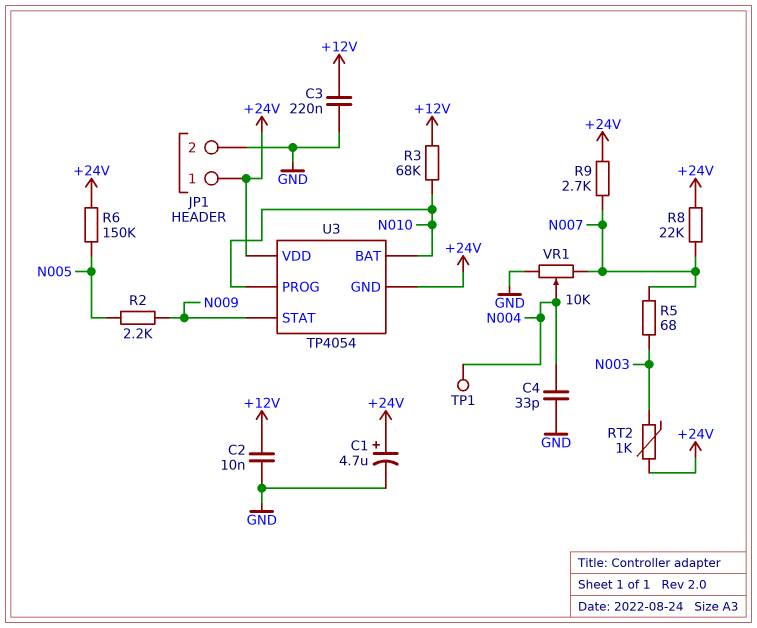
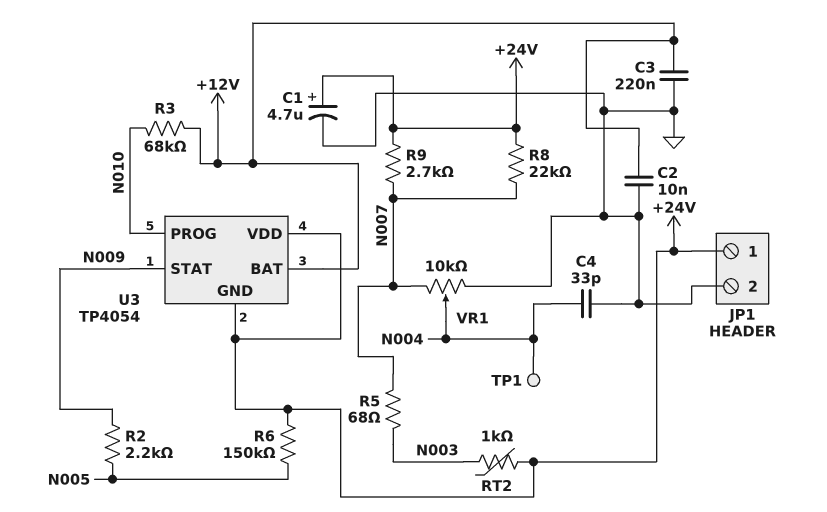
U3 pin BAT: N010 -> +12V

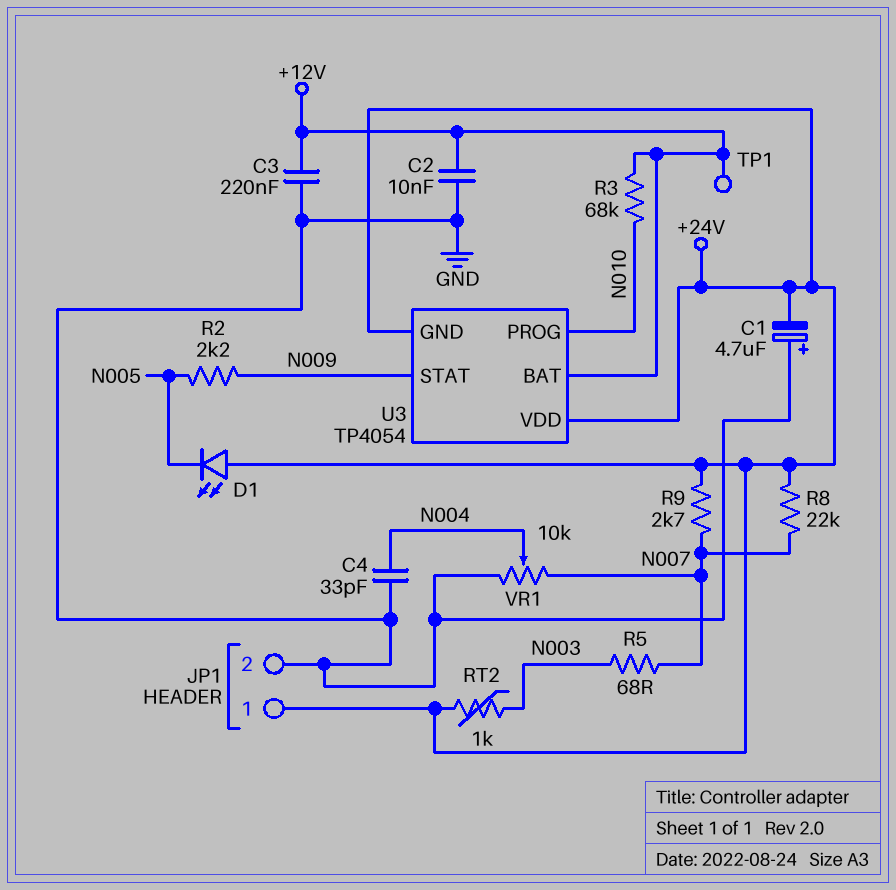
C1: 4.7uF (plus +24V, minus GND) -> 4.7uF (plus GND, minus +24V)
D1: none -> LED (A +24V, K N005)
R6: 150k (+24V, N005) -> none
TP1: test point (N004) -> test point (+12V)

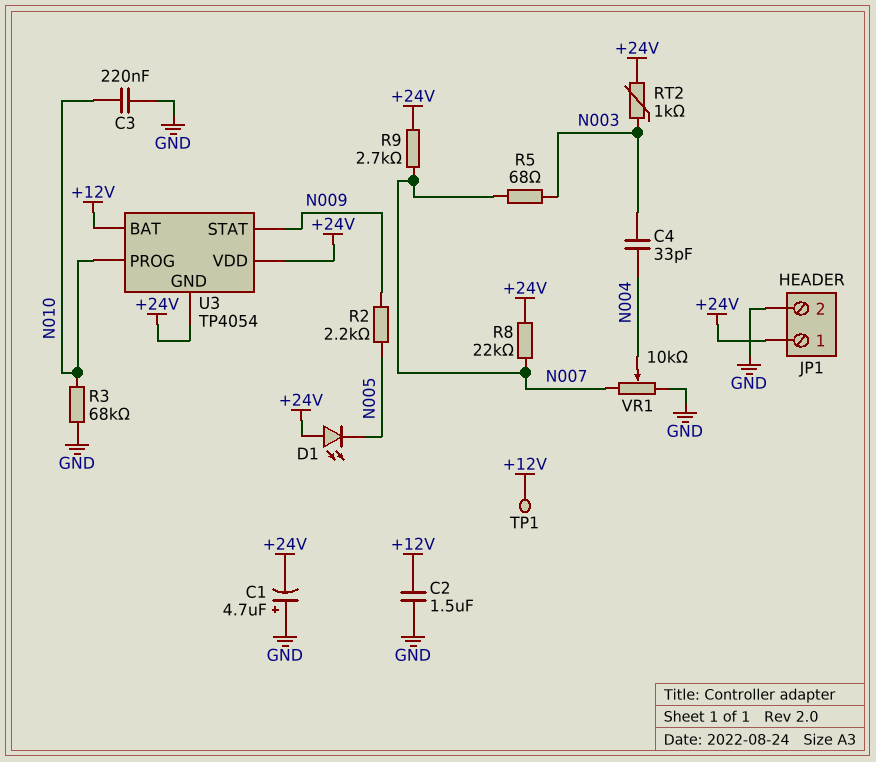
C2: 10nF (+12V, GND) -> 1.5uF (+12V, GND)
C3: 220nF (+12V, GND) -> 220nF (GND, N010)
C4: 33pF (GND, N004) -> 33pF (N003, N004)
R3: 68k (+12V, N010) -> 68k (GND, N010)

